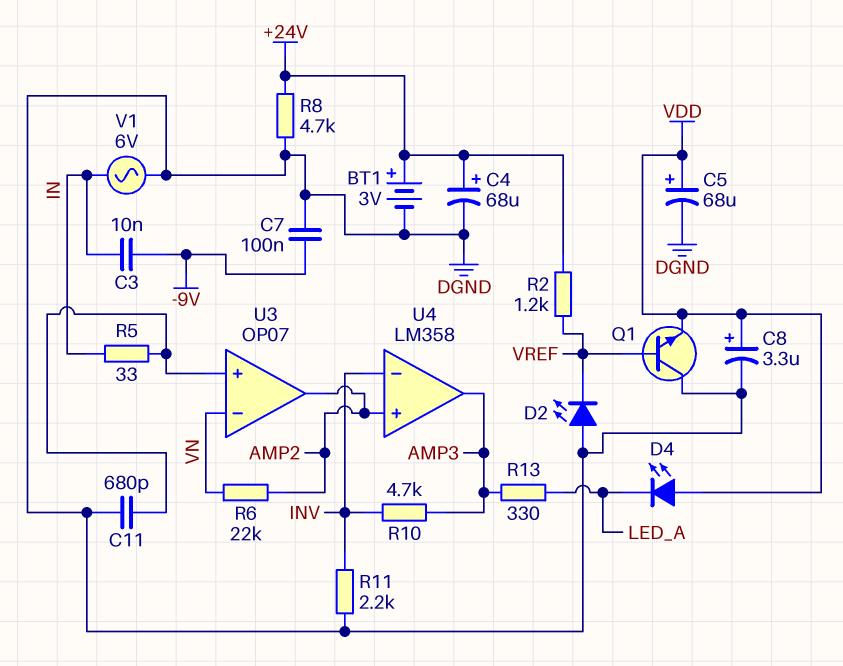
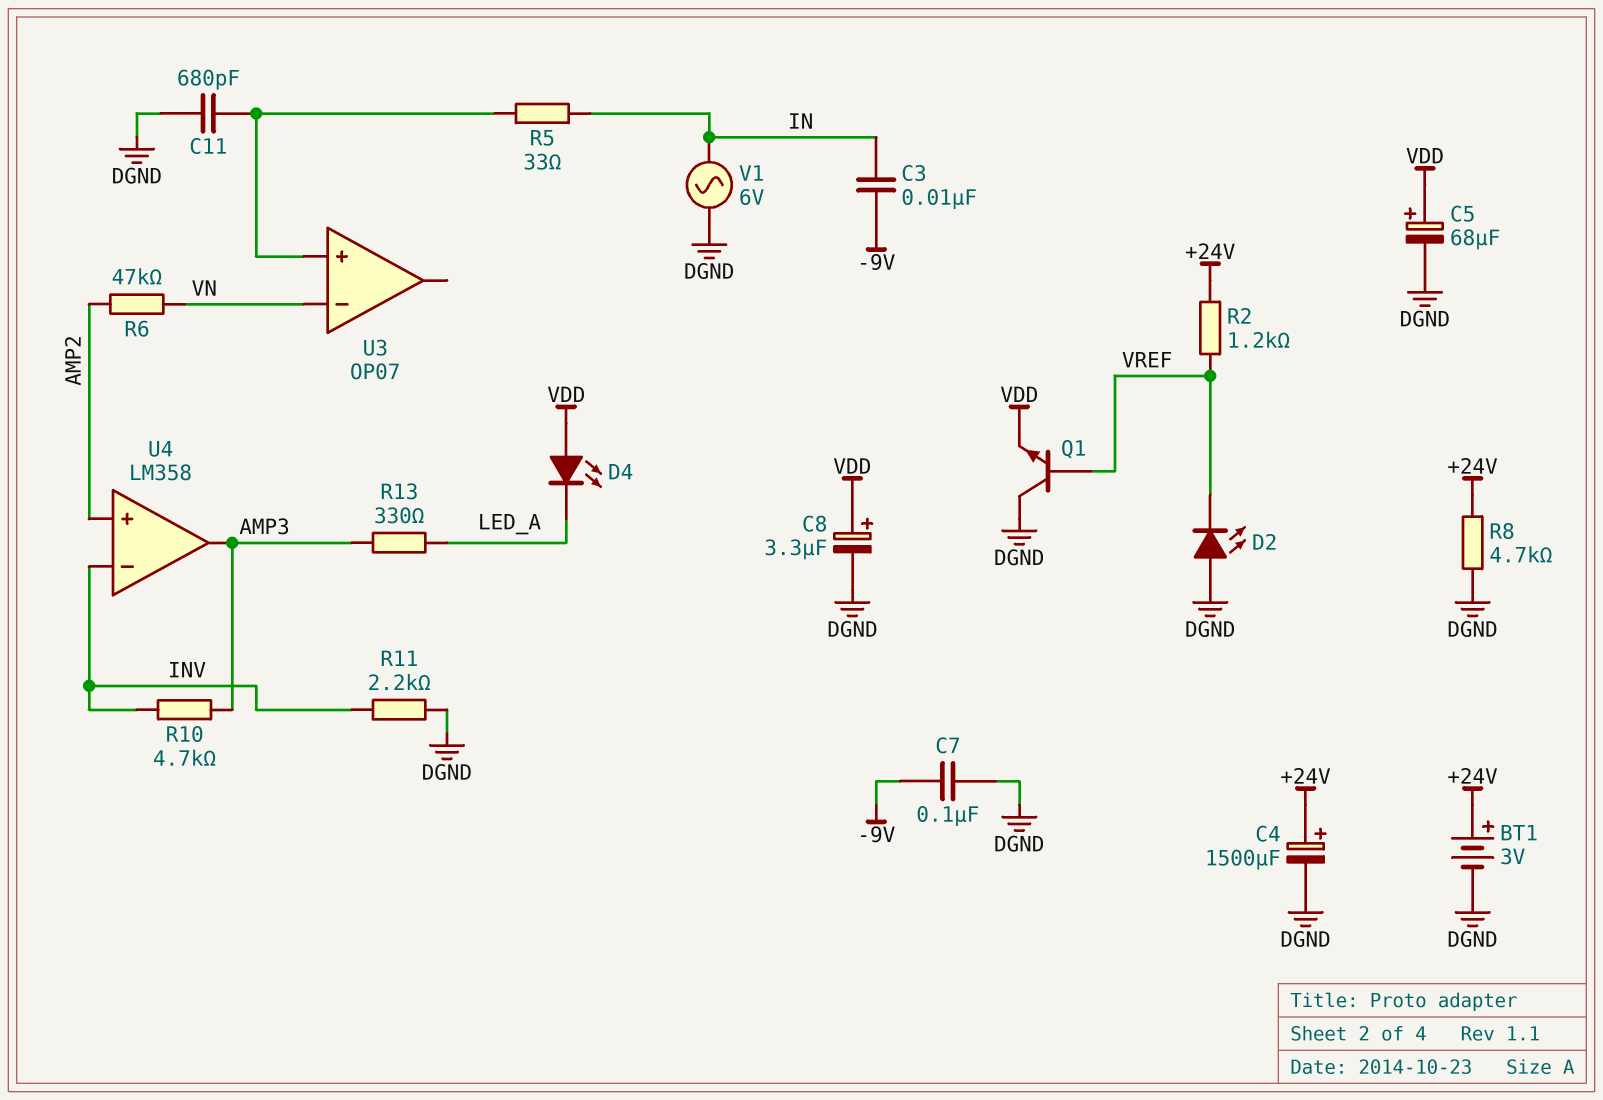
C4: 68uF (plus +24V, minus DGND) -> 1500uF (plus +24V, minus DGND)
R6: 22k (AMP2, VN) -> 47k (AMP2, VN)
U3 pin out: AMP2 -> none

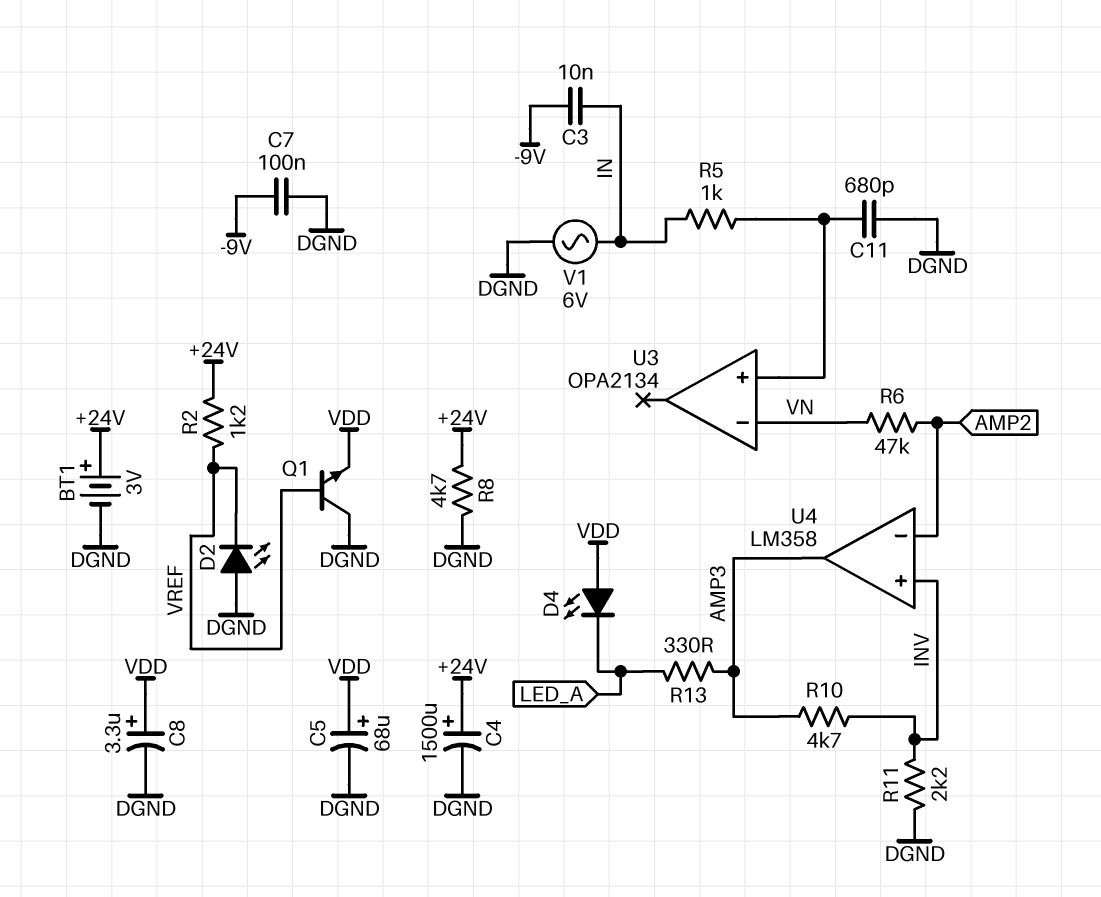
R5: 33 (IN, U3/in+) -> 1k (IN, U3/in+)
U3: OP07 -> OPA2134
U4 pin in+: AMP2 -> INV
U4 pin in-: INV -> AMP2

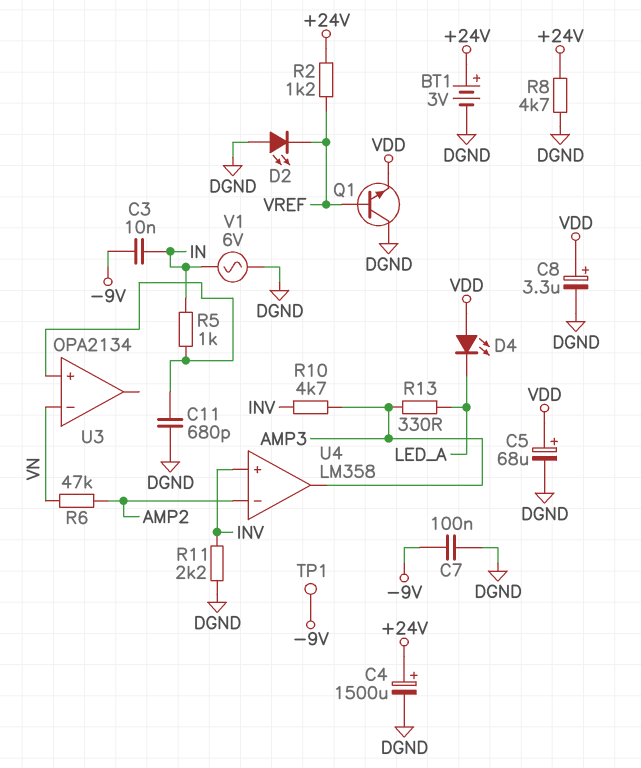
TP1: none -> test point (-9V)

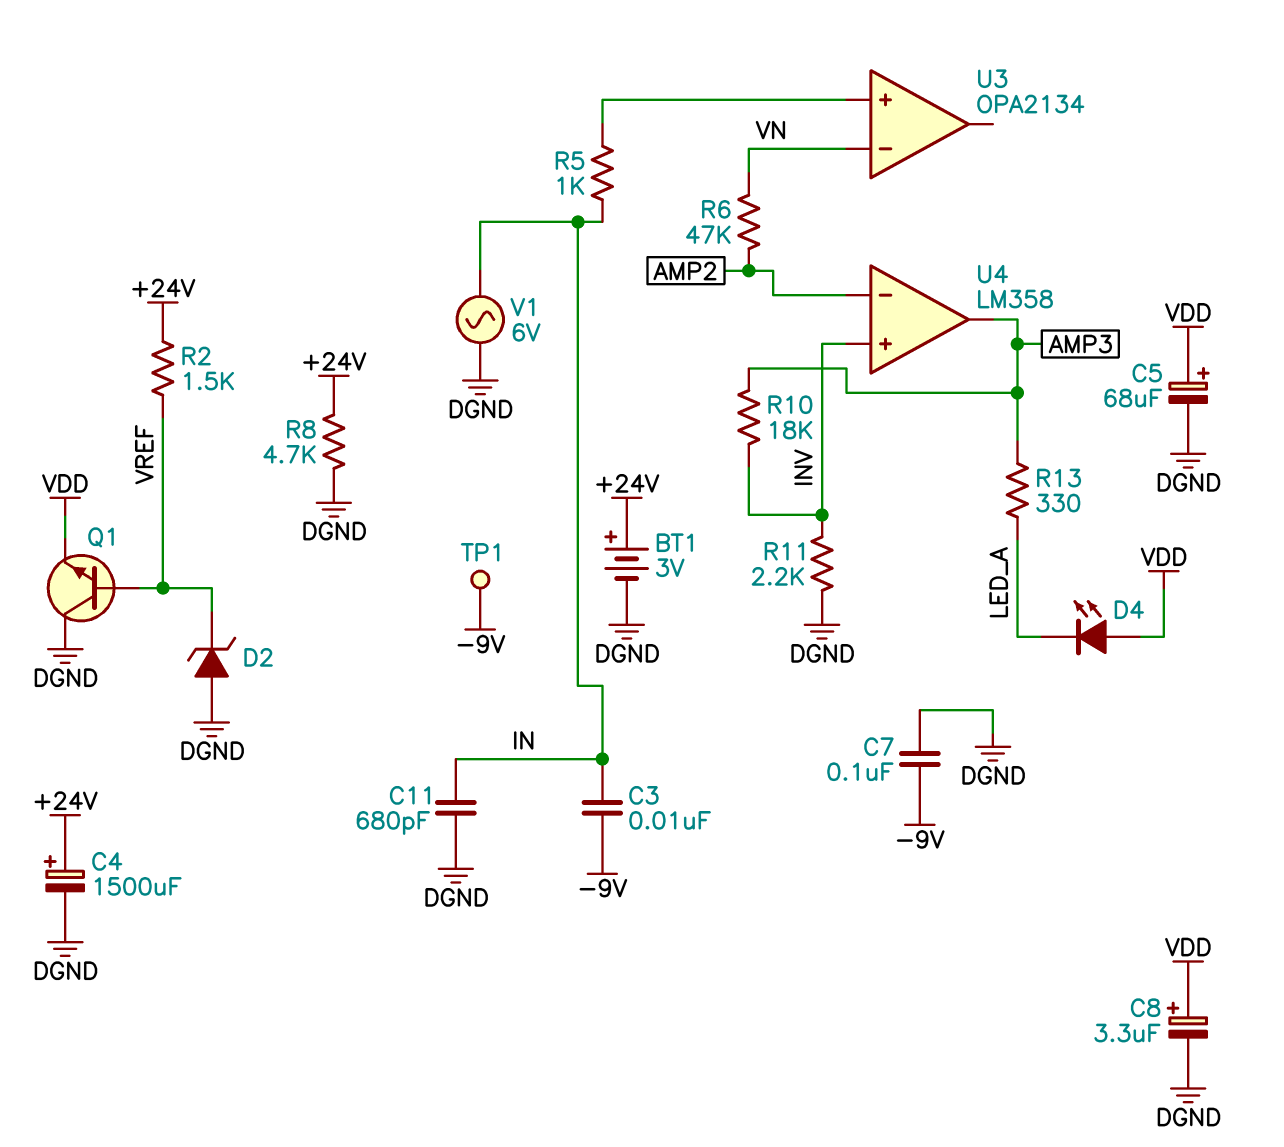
C11: 680pF (DGND, U3/in+) -> 680pF (DGND, IN)
D2: LED (A DGND, K VREF) -> zener (A DGND, K VREF)
R2: 1.2k (+24V, VREF) -> 1.5k (+24V, VREF)
R10: 4.7k (AMP3, INV) -> 18k (AMP3, INV)

